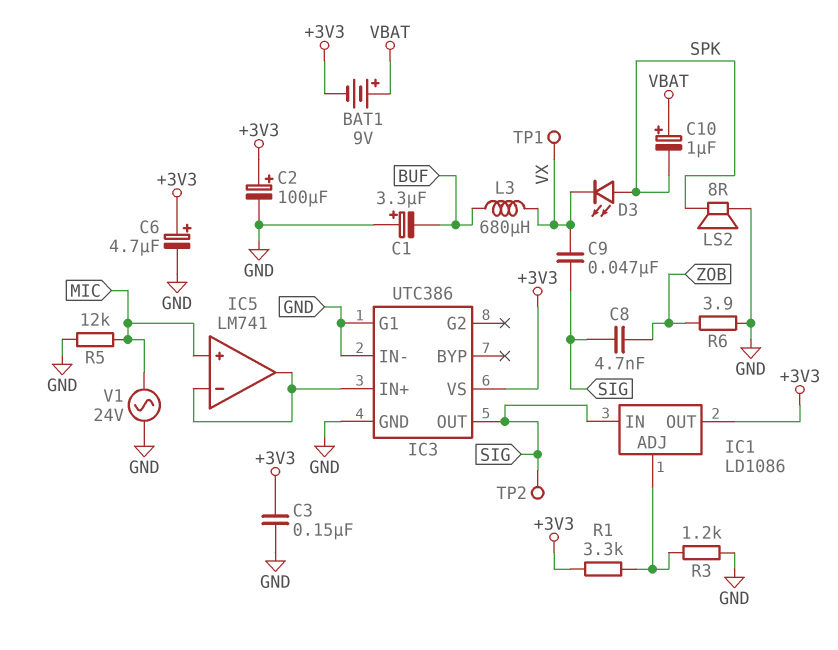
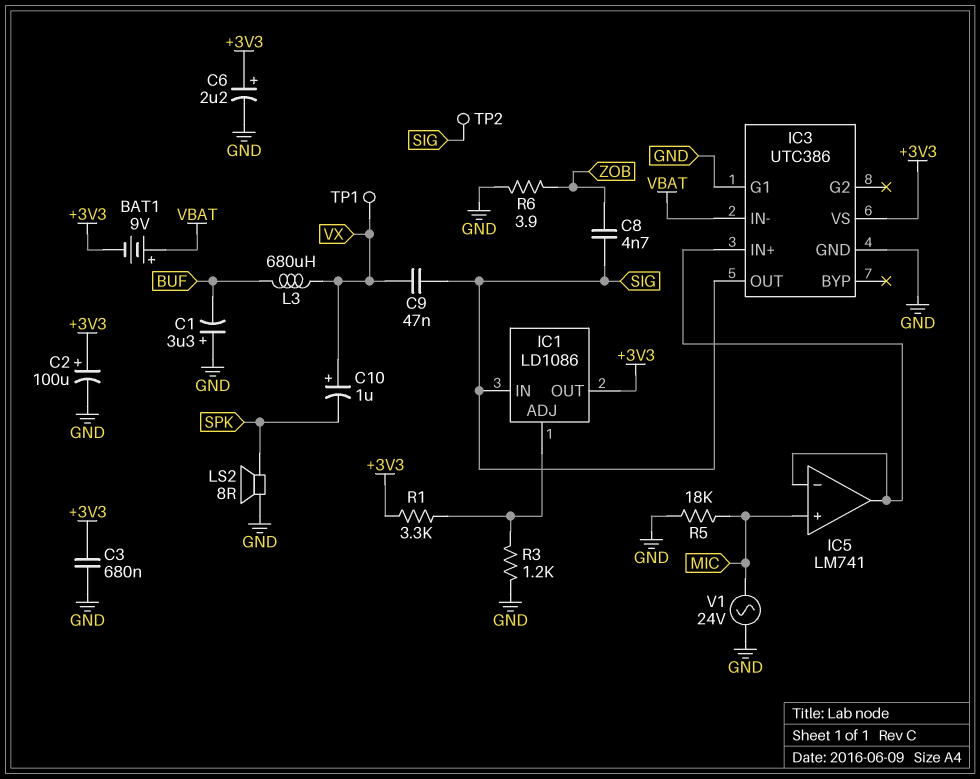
C3: 150nF (+3V3, GND) -> 680nF (+3V3, GND)
C6: 4.7uF (plus +3V3, minus GND) -> 2.2uF (plus +3V3, minus GND)
C10: 1uF (plus VBAT, minus SPK) -> 1uF (plus VX, minus SPK)
D3: LED (A SPK, K VX) -> none
IC3 pin IN-: GND -> VBAT
R5: 12k (GND, MIC) -> 18k (GND, MIC)

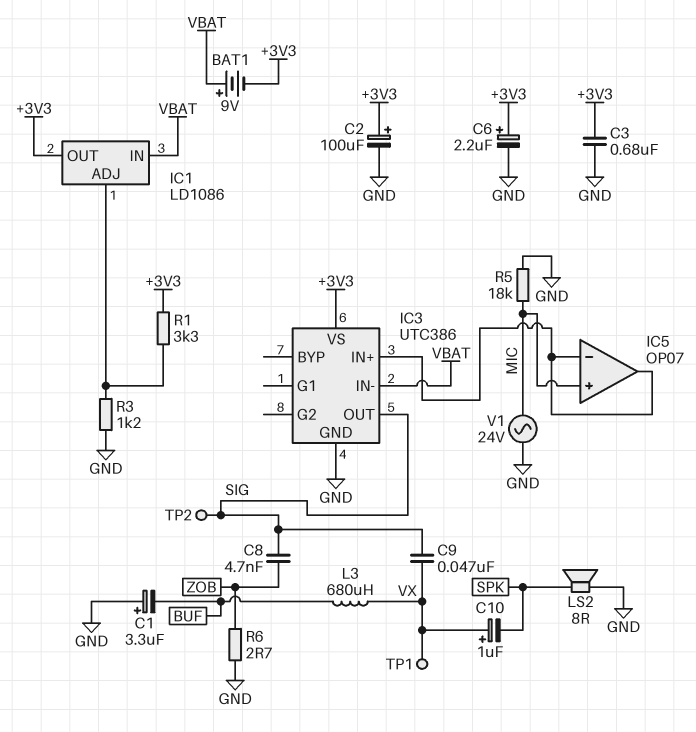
IC1 pin IN: SIG -> VBAT
IC3 pin G1: GND -> none
IC5: LM741 -> OP07
R6: 3.9 (GND, ZOB) -> 2.7 (GND, ZOB)

